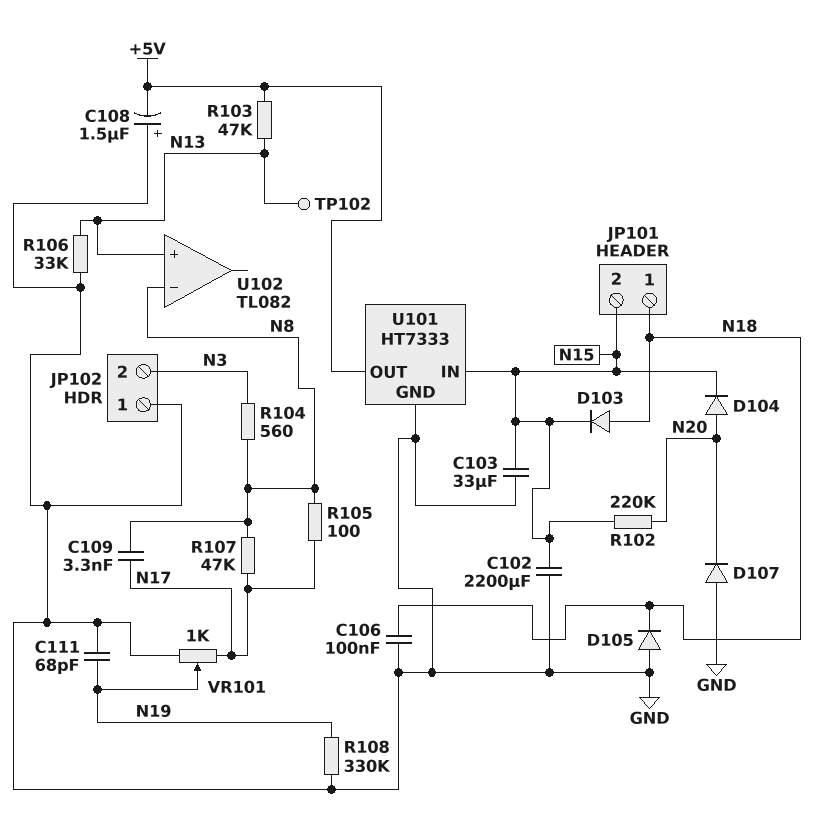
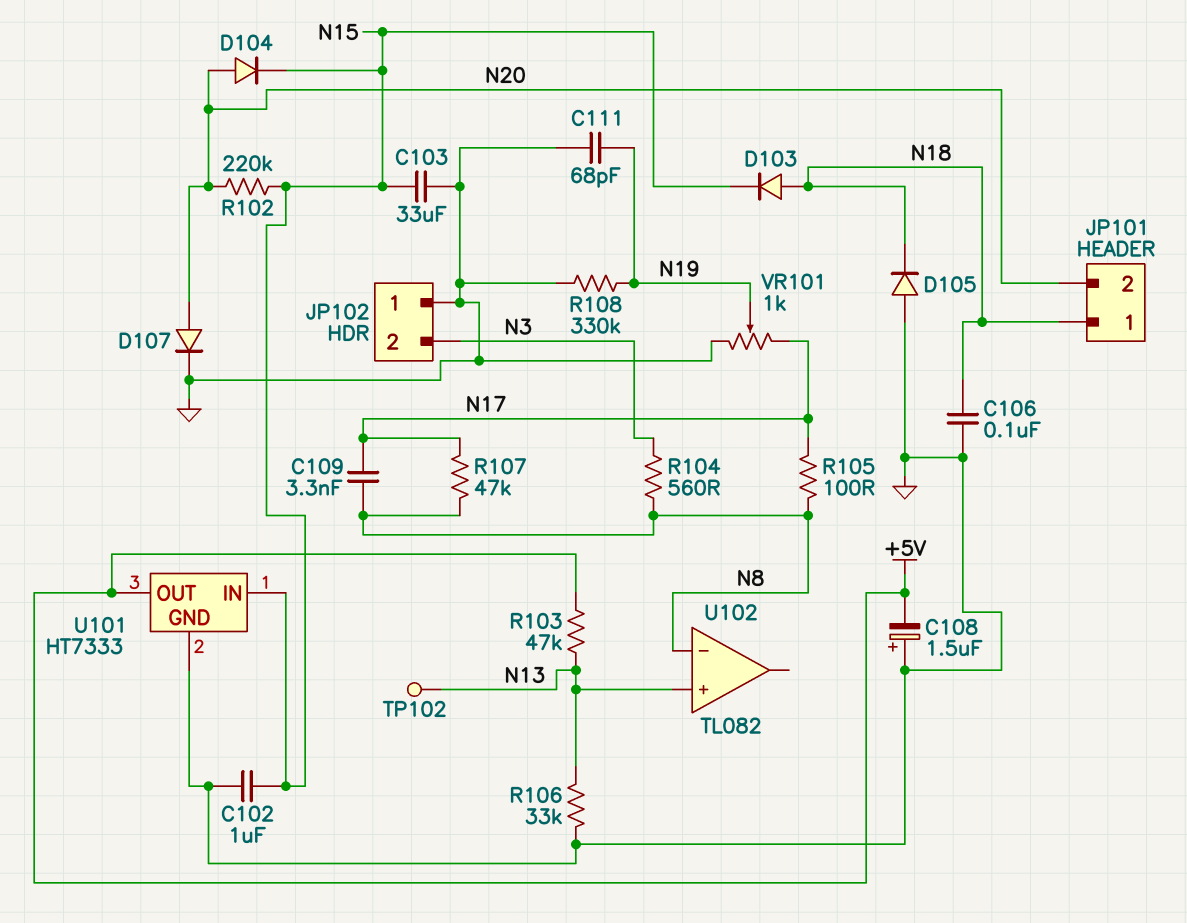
C102: 2200uF (GND, N15) -> 1uF (GND, N15)
D107: diode (A GND, K N20) -> diode (A N20, K GND)
JP101 pin 2: N15 -> N20

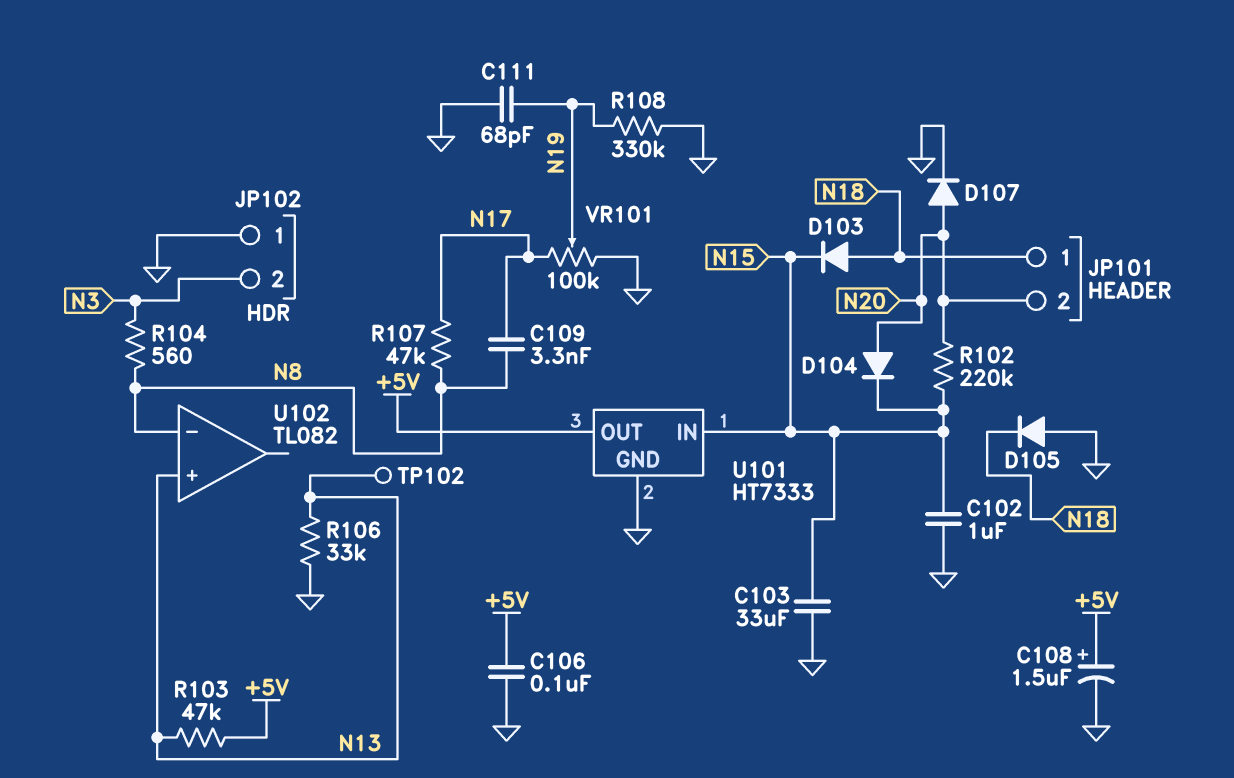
C106: 100nF (GND, N18) -> 100nF (+5V, GND)
C108: 1.5uF (plus GND, minus +5V) -> 1.5uF (plus +5V, minus GND)
R105: 100 (N8, N17) -> none
VR101: 1k (GND, N17, wiper N19) -> 100k (GND, N17, wiper N19)

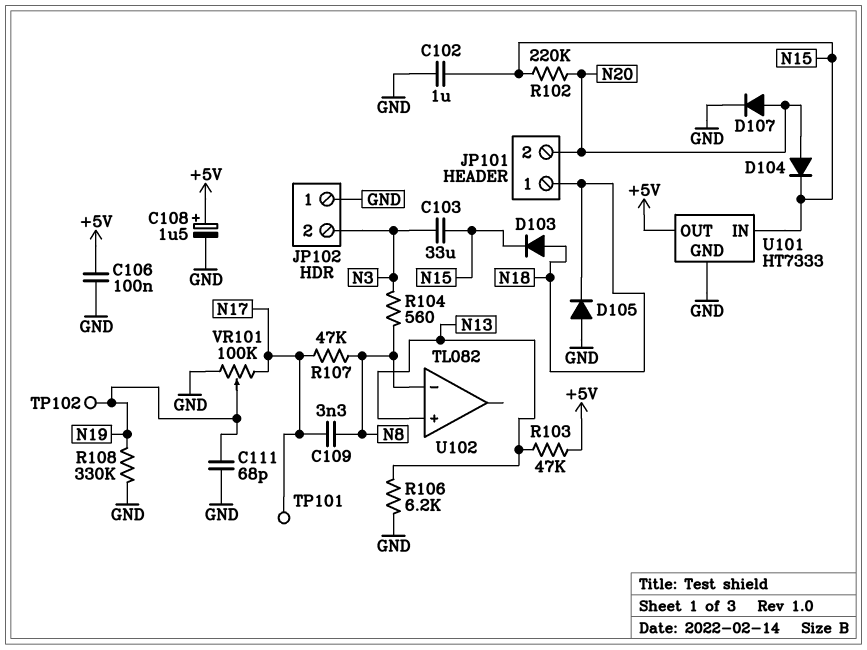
C103: 33uF (GND, N15) -> 33uF (N3, N15)
R106: 33k (GND, N13) -> 6.2k (GND, N13)
TP101: none -> test point (N17)
TP102: test point (N13) -> test point (N19)

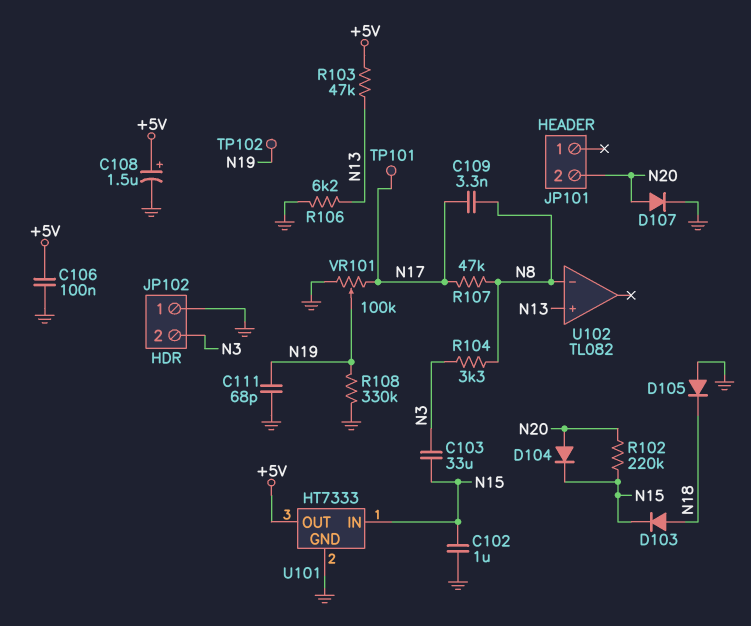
JP101 pin 1: N18 -> none
R104: 560 (N3, N8) -> 3.3k (N3, N8)

